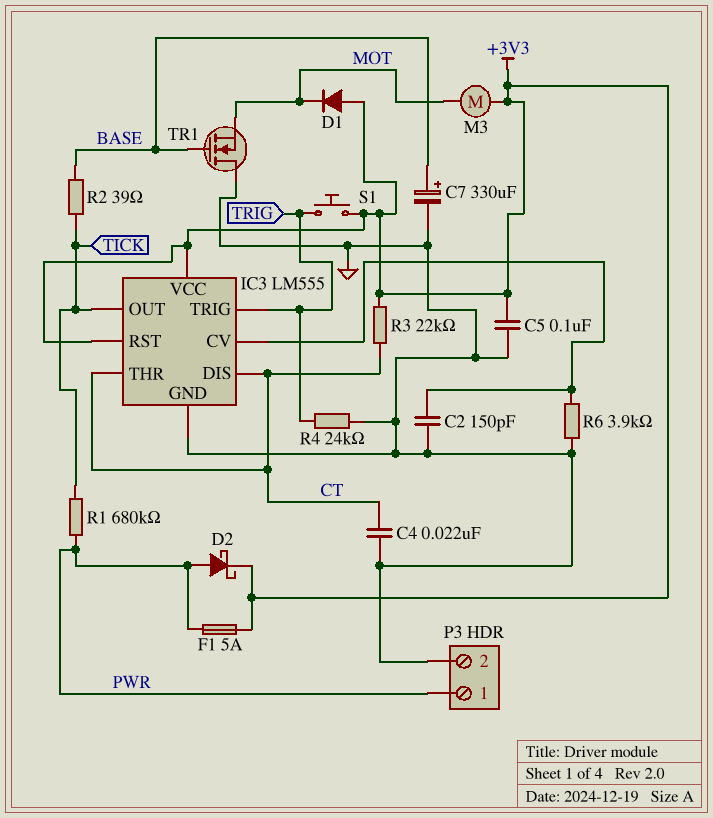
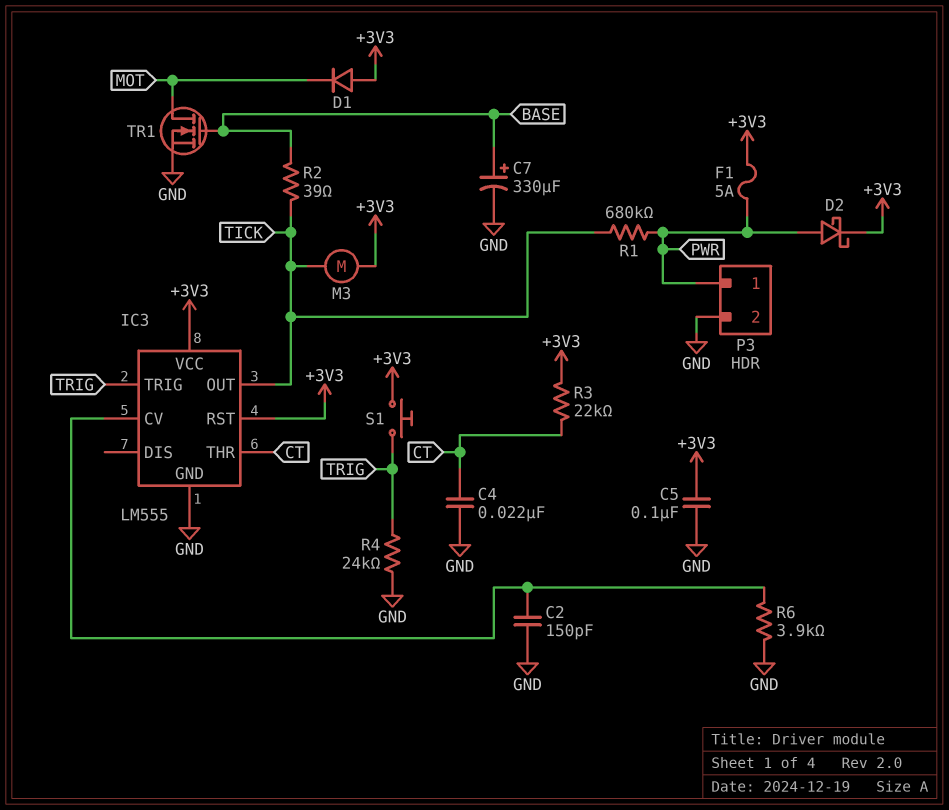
IC3 pin DIS: CT -> none
M3: motor (+3V3, MOT) -> motor (+3V3, TICK)
TR1: NMOS (G BASE, D GND, S MOT) -> NMOS (G BASE, D MOT, S GND)

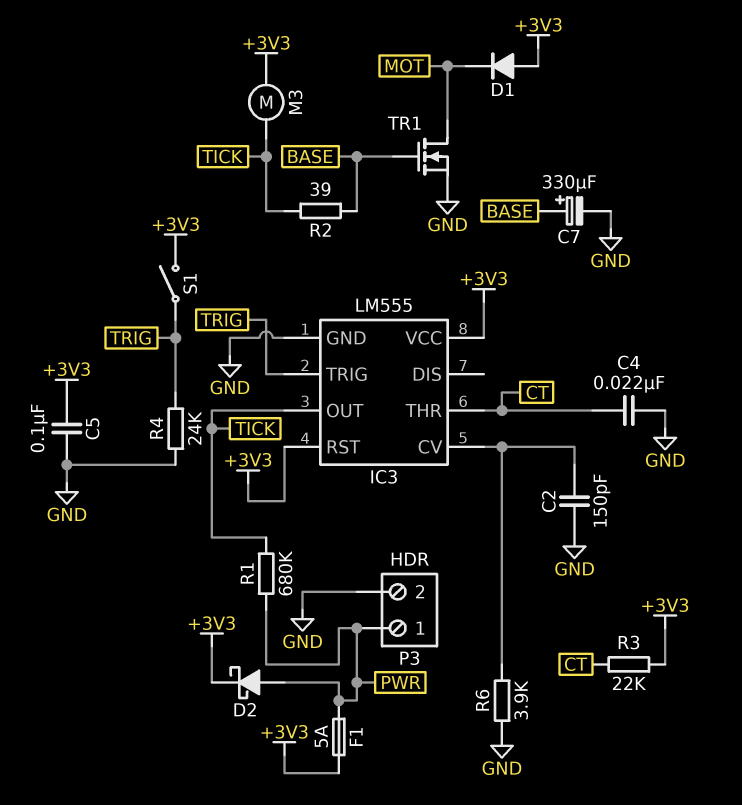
S1: button (+3V3, TRIG) -> switch (+3V3, TRIG)

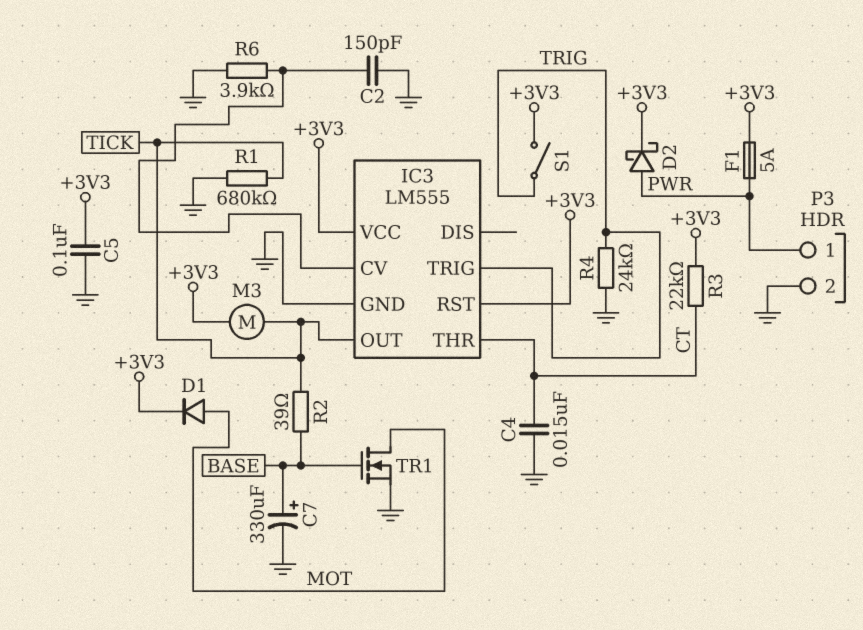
C4: 22nF (CT, GND) -> 15nF (CT, GND)
D1: diode (A +3V3, K MOT) -> diode (A MOT, K +3V3)
R1: 680k (PWR, TICK) -> 680k (GND, TICK)

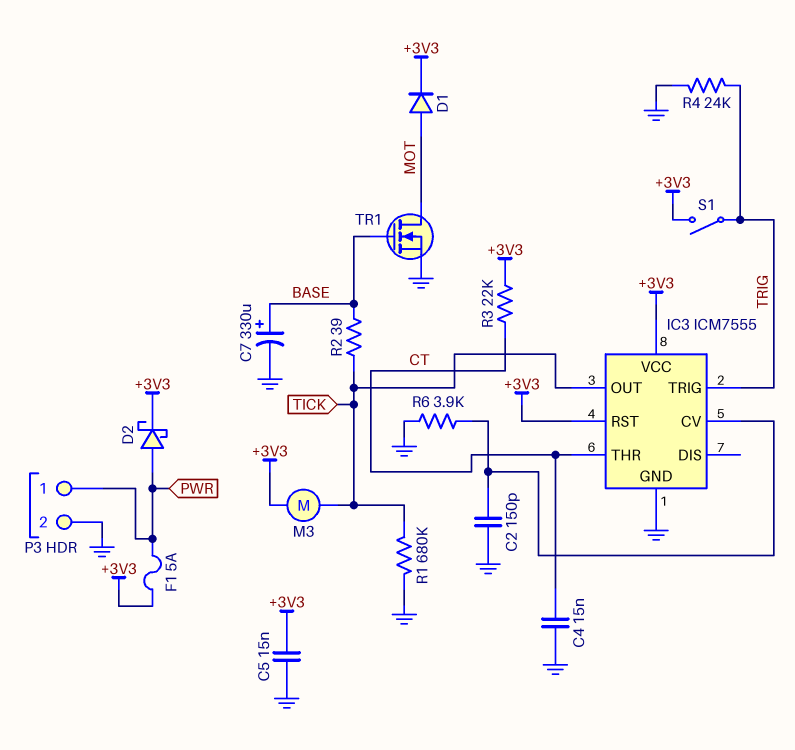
C5: 100nF (+3V3, GND) -> 15nF (+3V3, GND)
IC3: LM555 -> ICM7555

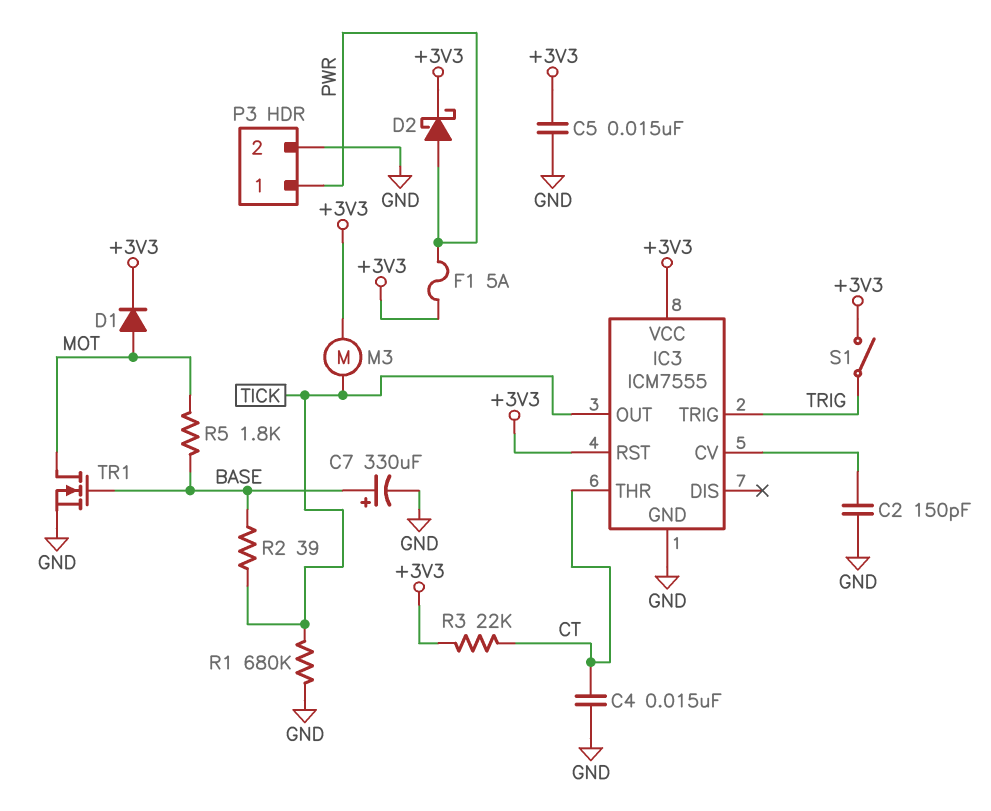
R4: 24k (GND, TRIG) -> none
R5: none -> 1.8k (BASE, MOT)
R6: 3.9k (GND, IC3/CV) -> none

